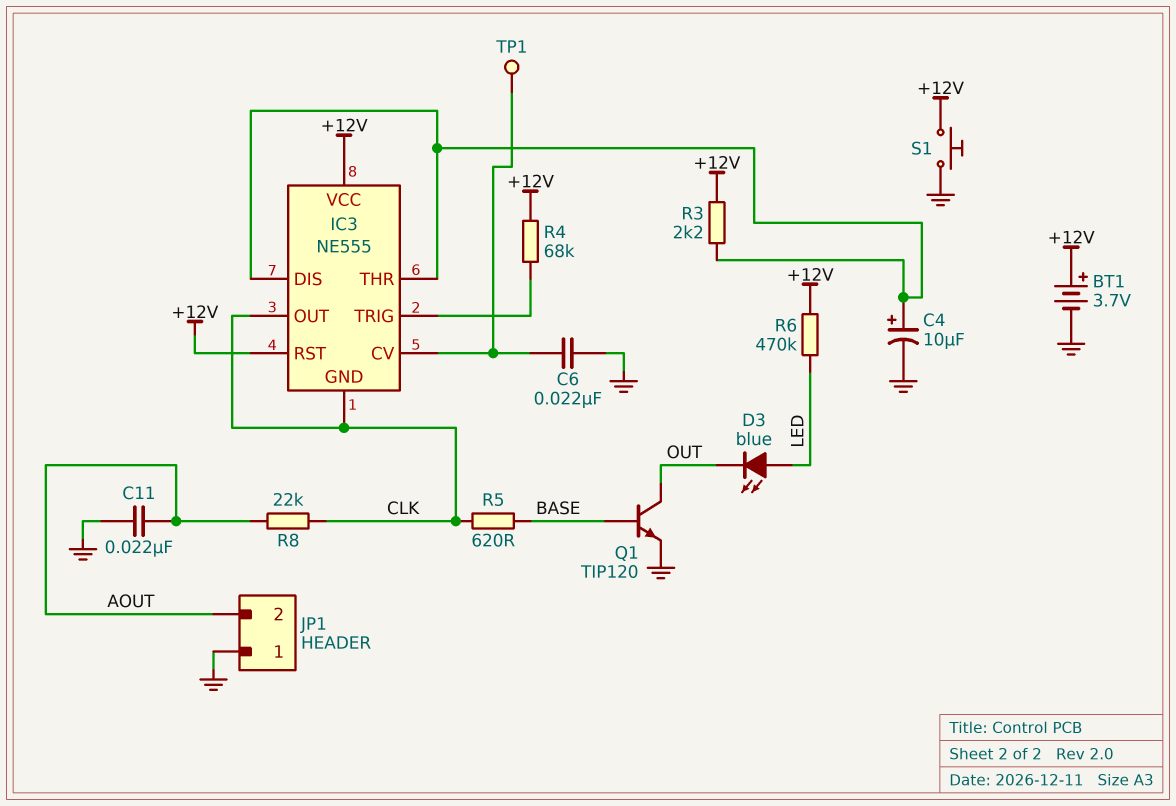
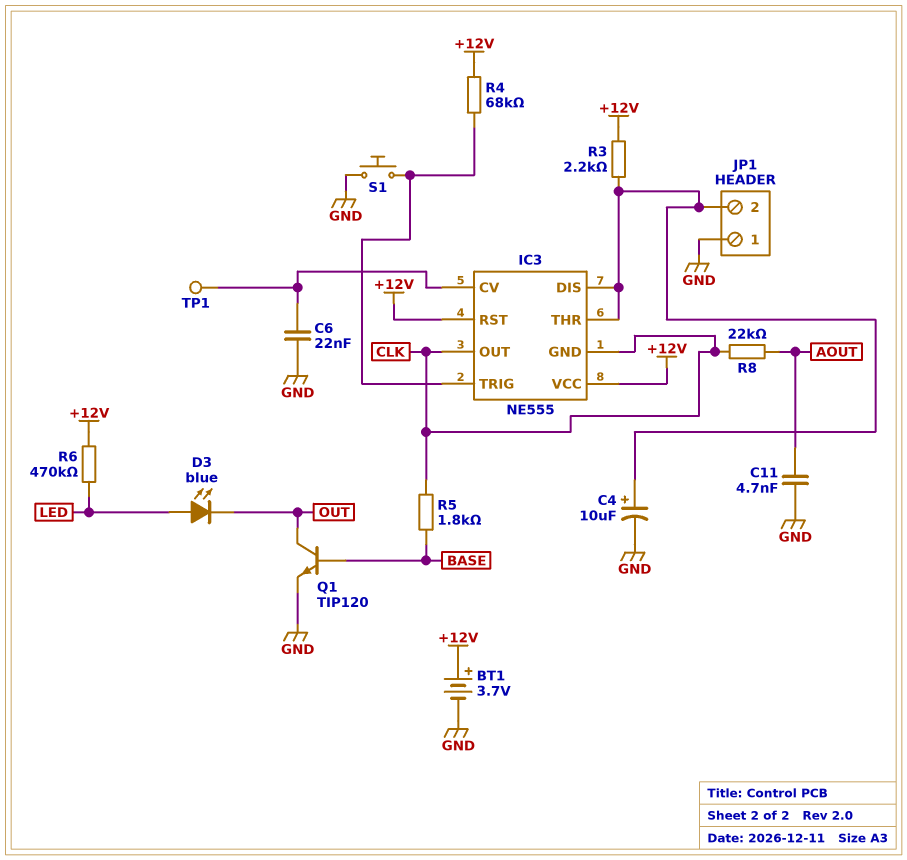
C11: 22nF (AOUT, GND) -> 4.7nF (AOUT, GND)
JP1 pin 2: AOUT -> IC3/DIS
R5: 620 (BASE, CLK) -> 1.8k (BASE, CLK)
S1: button (+12V, GND) -> button (GND, IC3/TRIG)

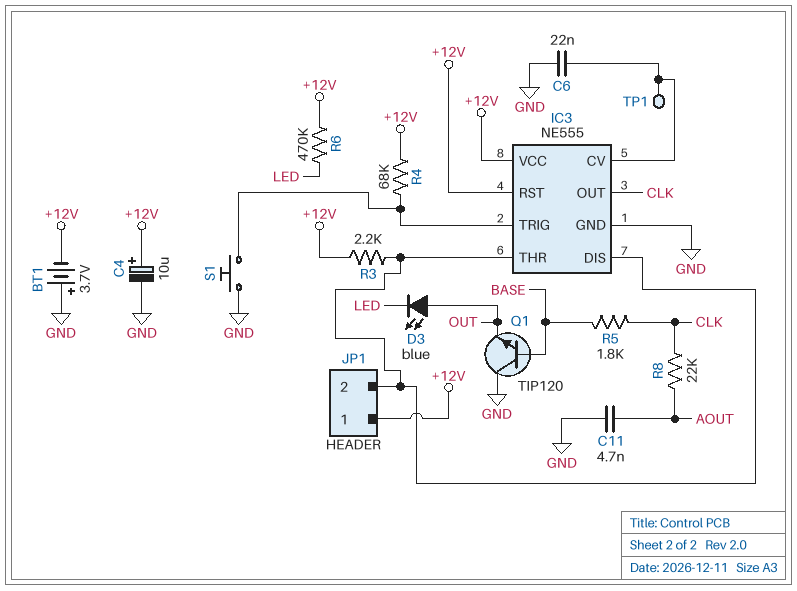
BT1: 3.7V (plus +12V, minus GND) -> 3.7V (plus GND, minus +12V)
C4: 10uF (plus IC3/DIS, minus GND) -> 10uF (plus +12V, minus GND)
D3: LED blue (A LED, K OUT) -> LED blue (A OUT, K LED)
IC3 pin GND: CLK -> GND
JP1 pin 1: GND -> +12V
Q1: NPN TIP120 (B BASE, C OUT, E GND) -> NPN TIP120 (B BASE, C GND, E OUT)

